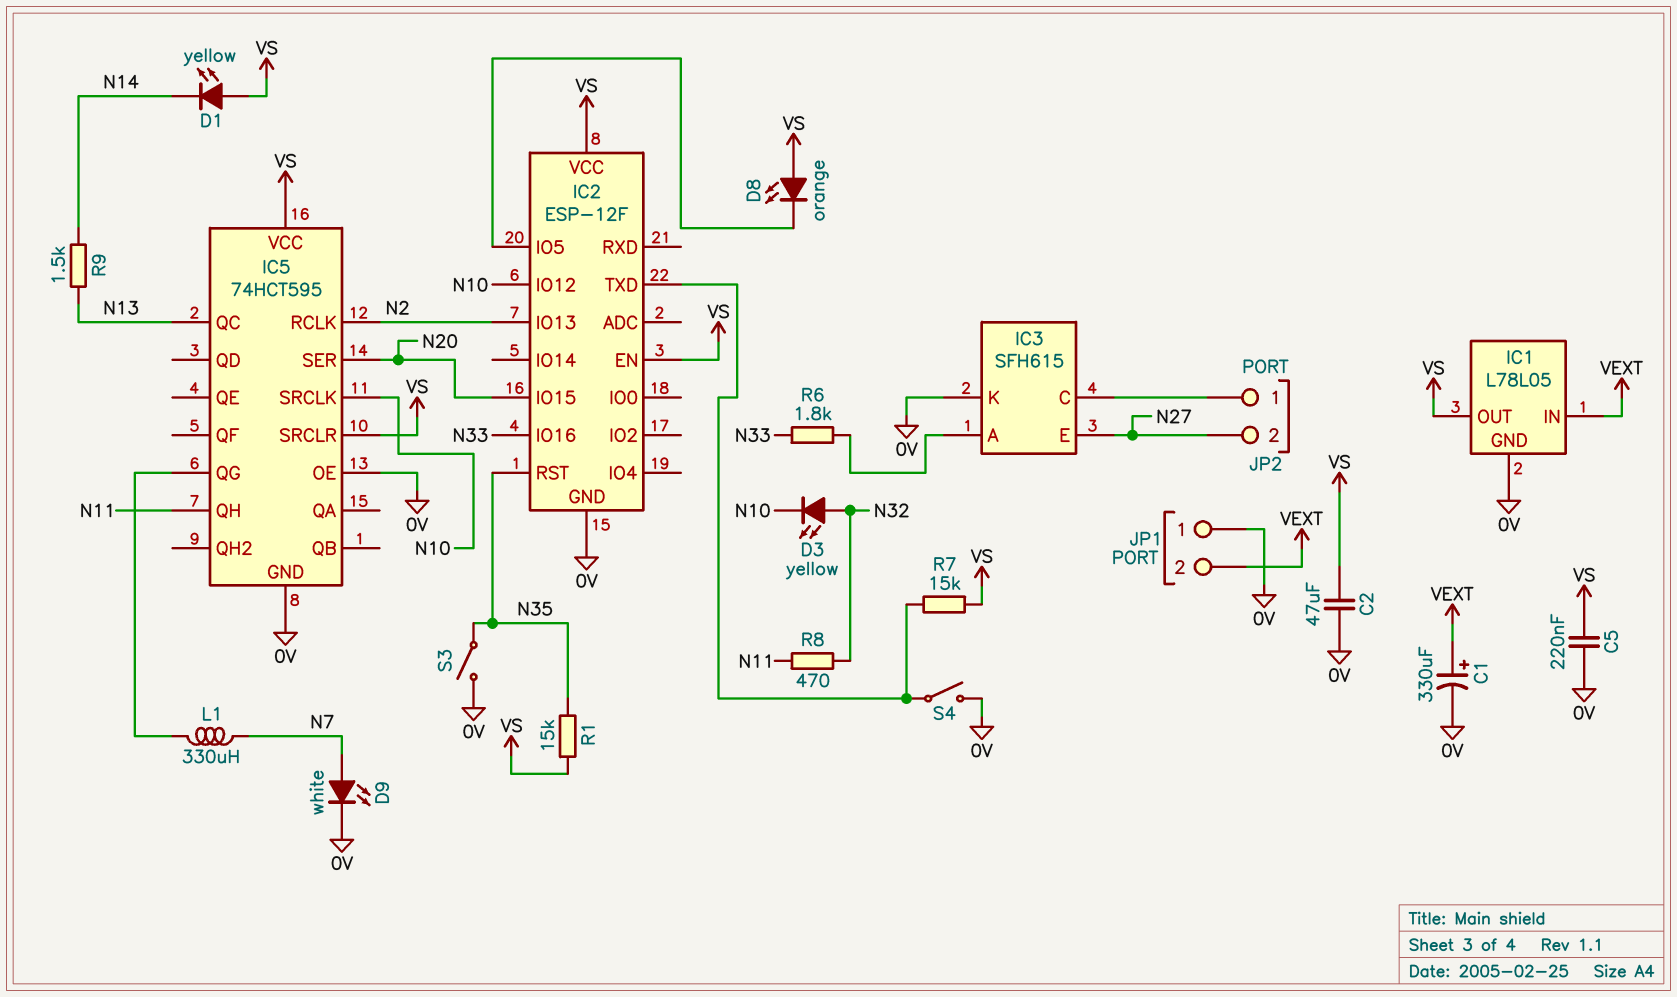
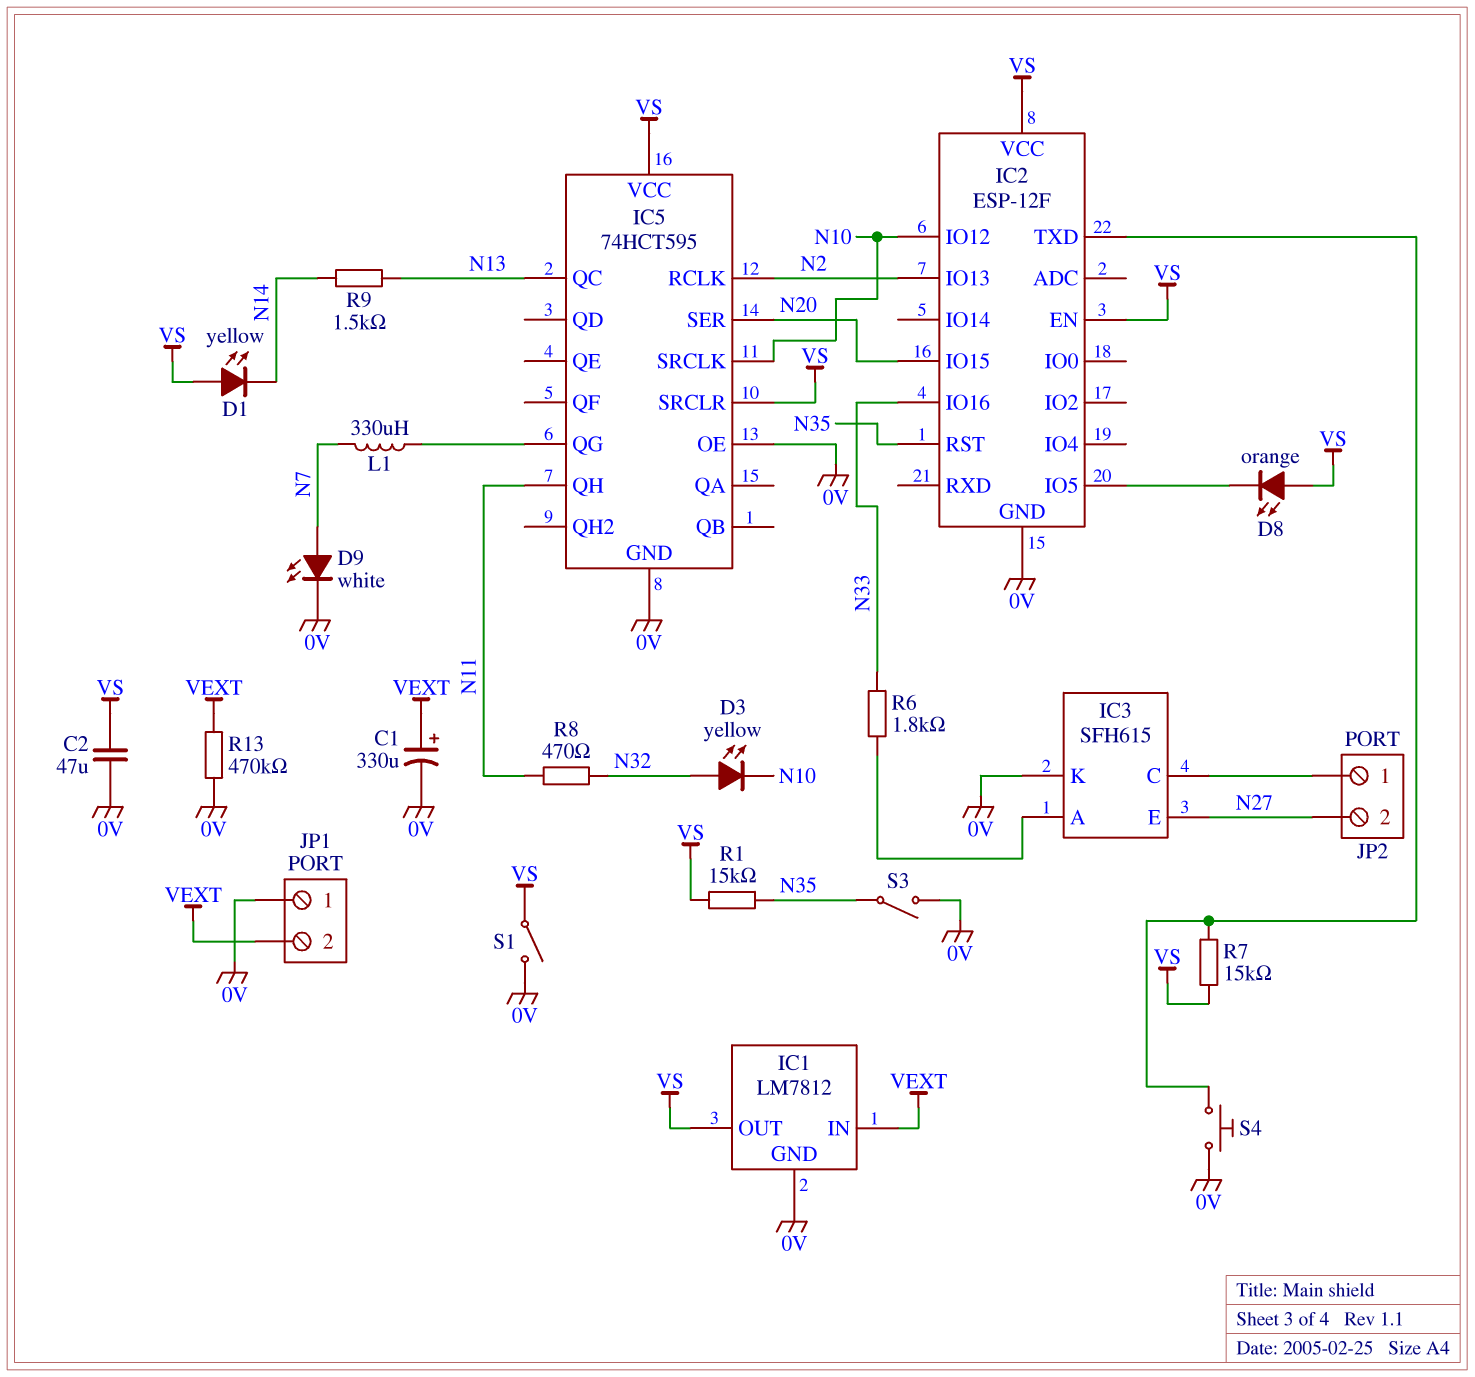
C5: 220nF (0V, VS) -> none
IC1: L78L05 -> LM7812
R13: none -> 470k (0V, VEXT)
S1: none -> switch (0V, VS)
S4: switch (0V, IC2/TXD) -> button (0V, IC2/TXD)

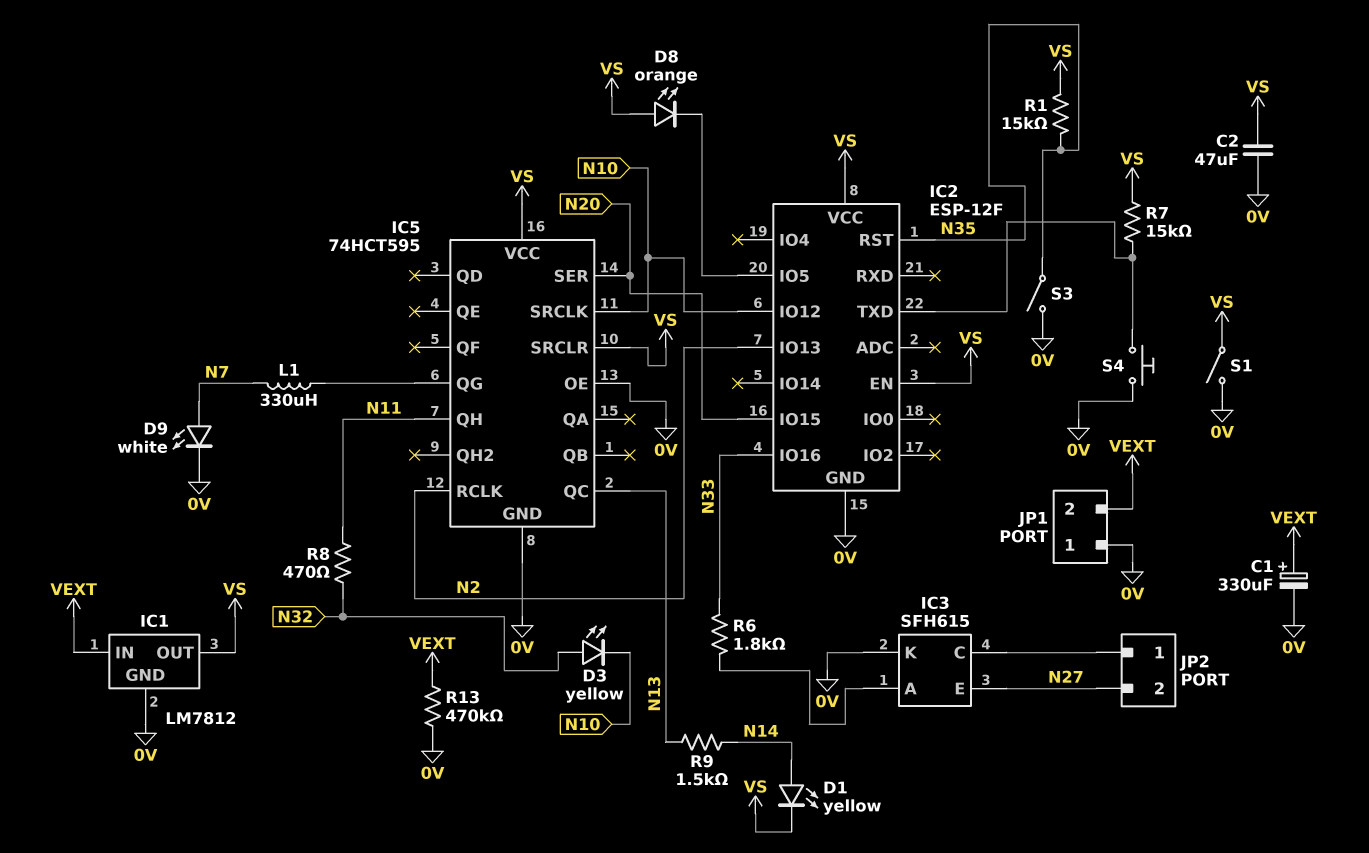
D1: LED yellow (A VS, K N14) -> LED yellow (A N14, K VS)

